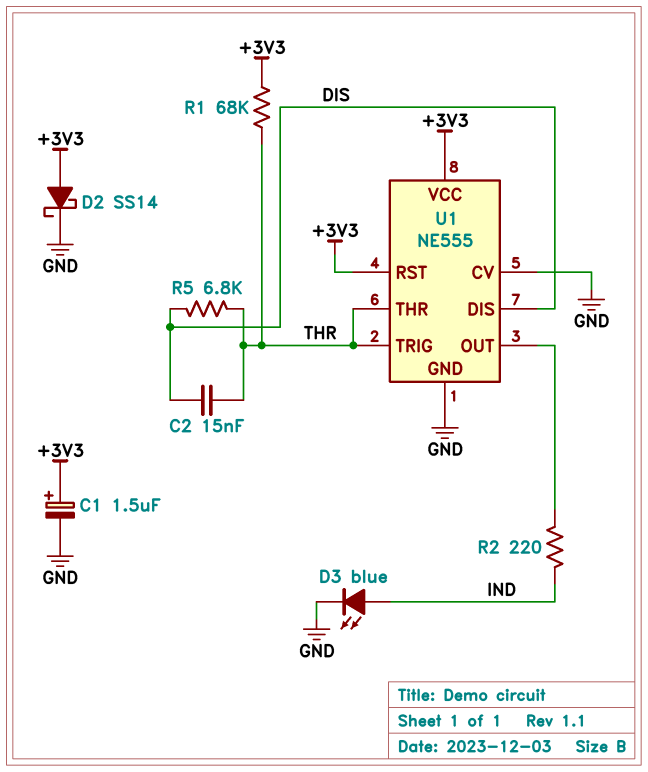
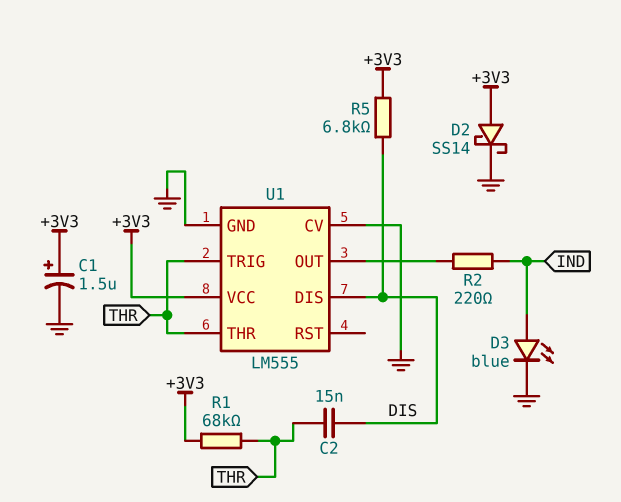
R5: 6.8k (DIS, THR) -> 6.8k (+3V3, DIS)
U1: NE555 -> LM555
U1 pin RST: +3V3 -> none

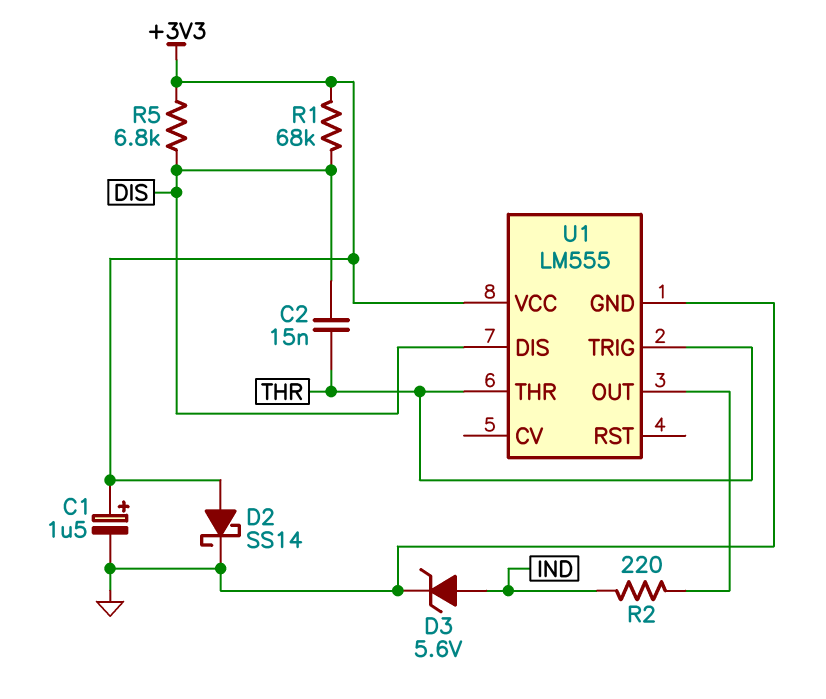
D3: LED blue (A IND, K GND) -> zener 5.6V (A IND, K GND)
R1: 68k (+3V3, THR) -> 68k (+3V3, DIS)
U1 pin CV: GND -> none

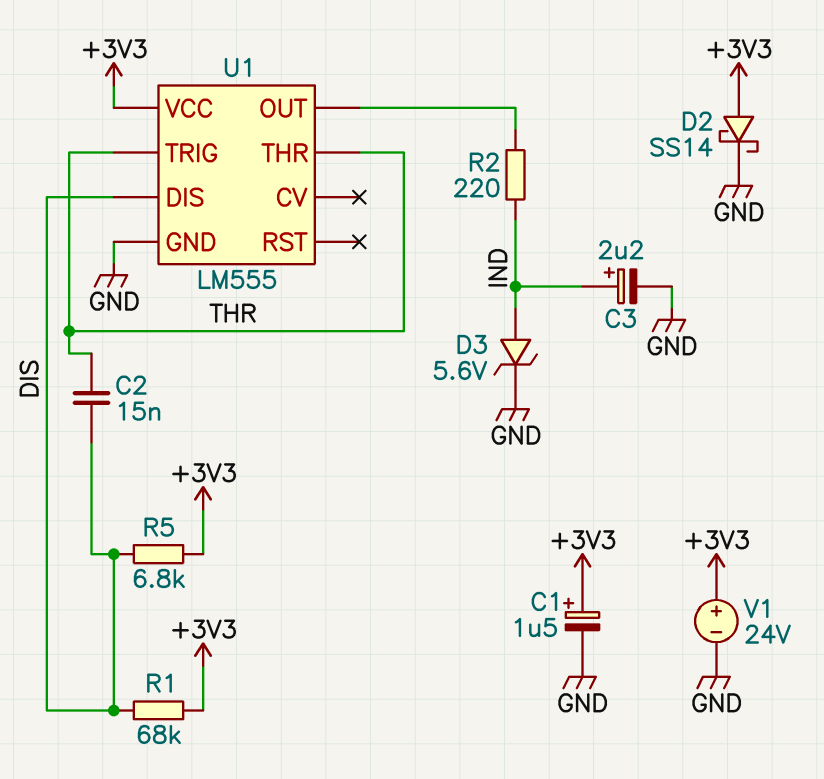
C3: none -> 2.2uF (plus IND, minus GND)
V1: none -> 24V (plus +3V3, minus GND)

